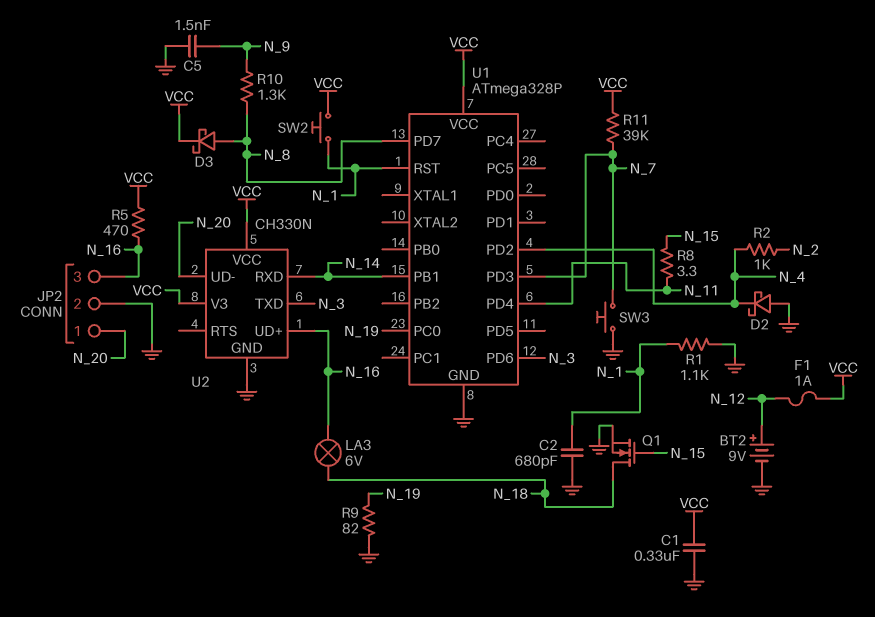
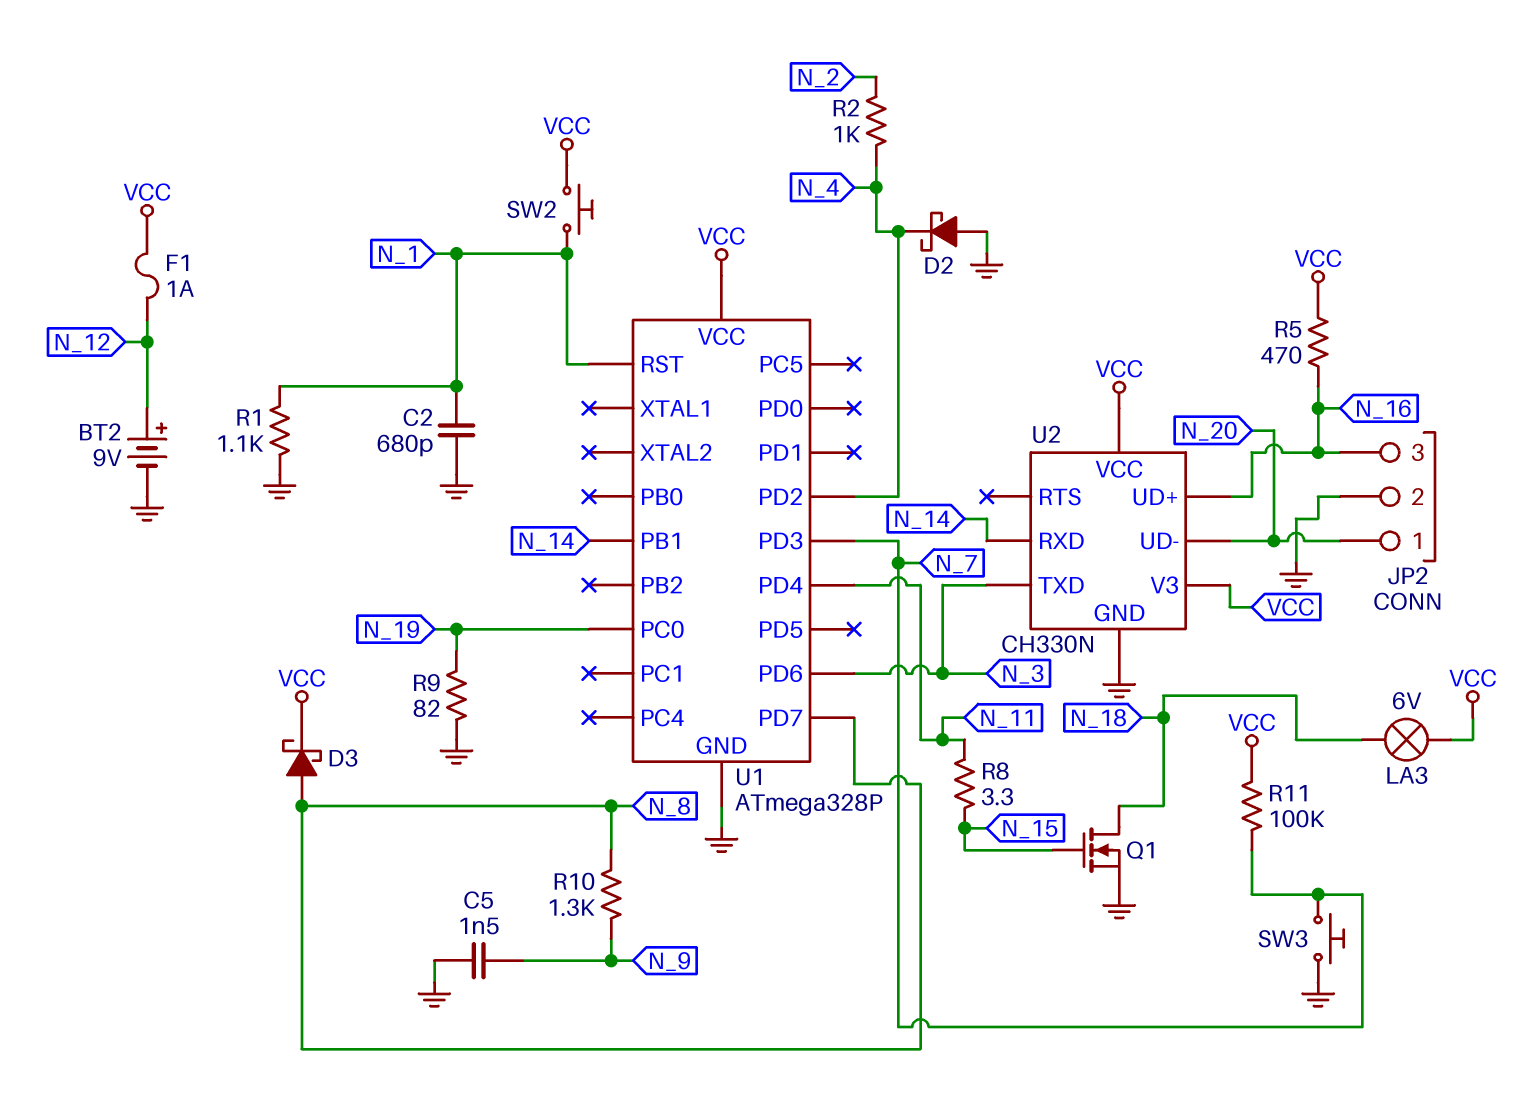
C1: 330nF (GND, VCC) -> none
LA3: lamp 6V (N_16, N_18) -> lamp 6V (N_18, VCC)
R11: 39k (N_7, VCC) -> 100k (N_7, VCC)

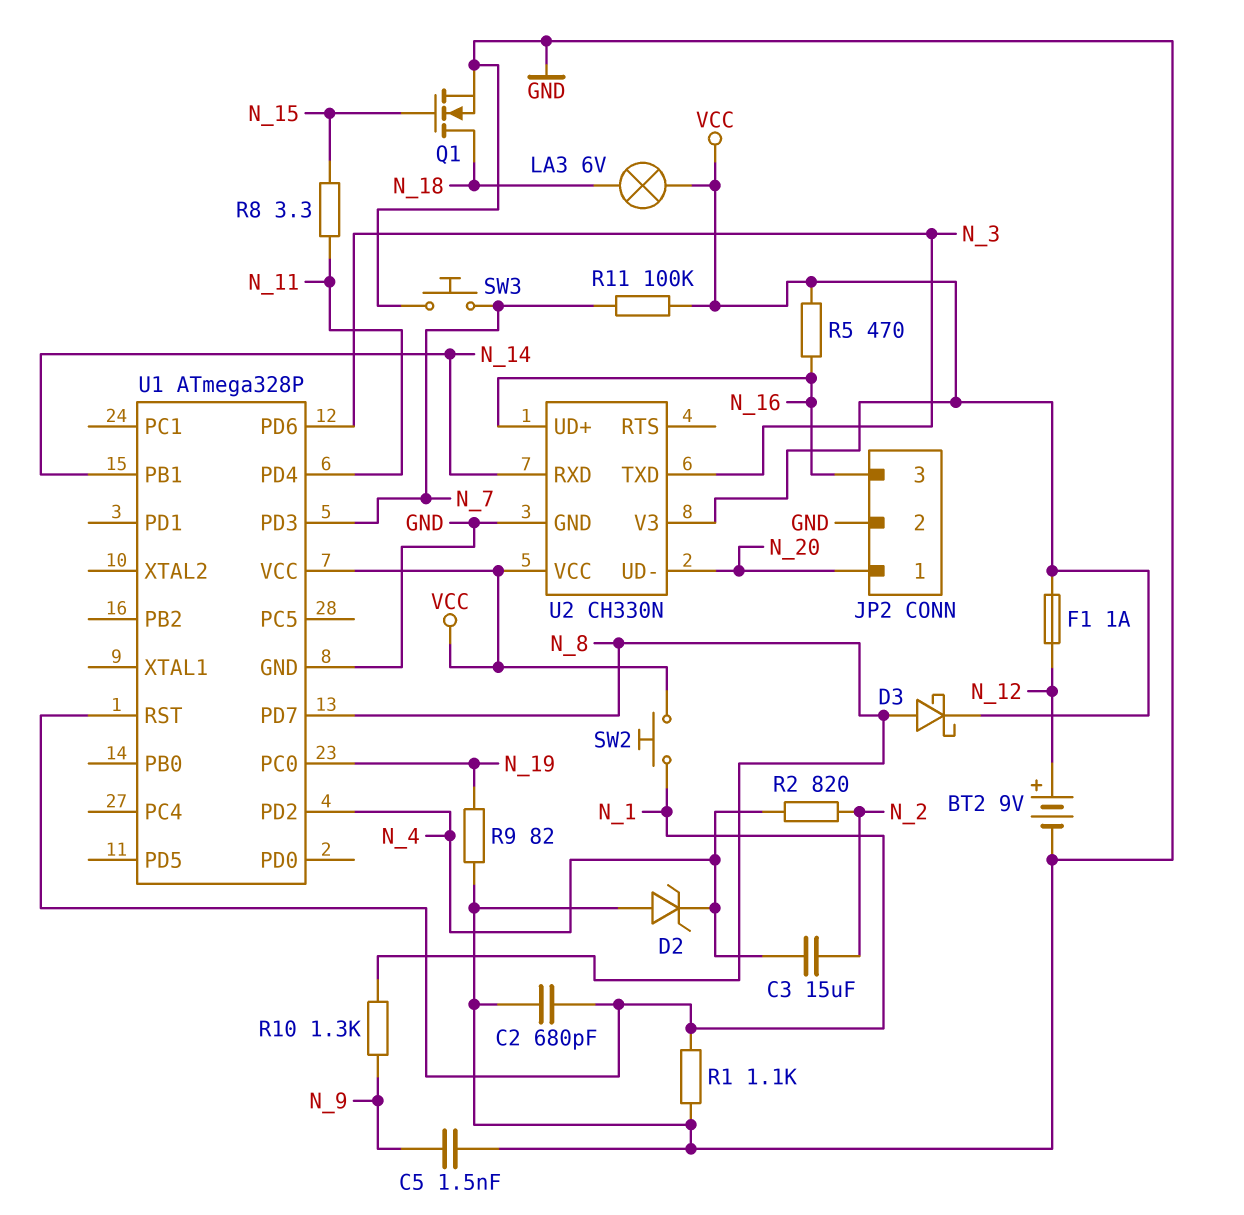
C3: none -> 15uF (N_2, N_4)
D2: schottky (A GND, K N_4) -> zener (A GND, K N_4)
R2: 1k (N_2, N_4) -> 820 (N_2, N_4)

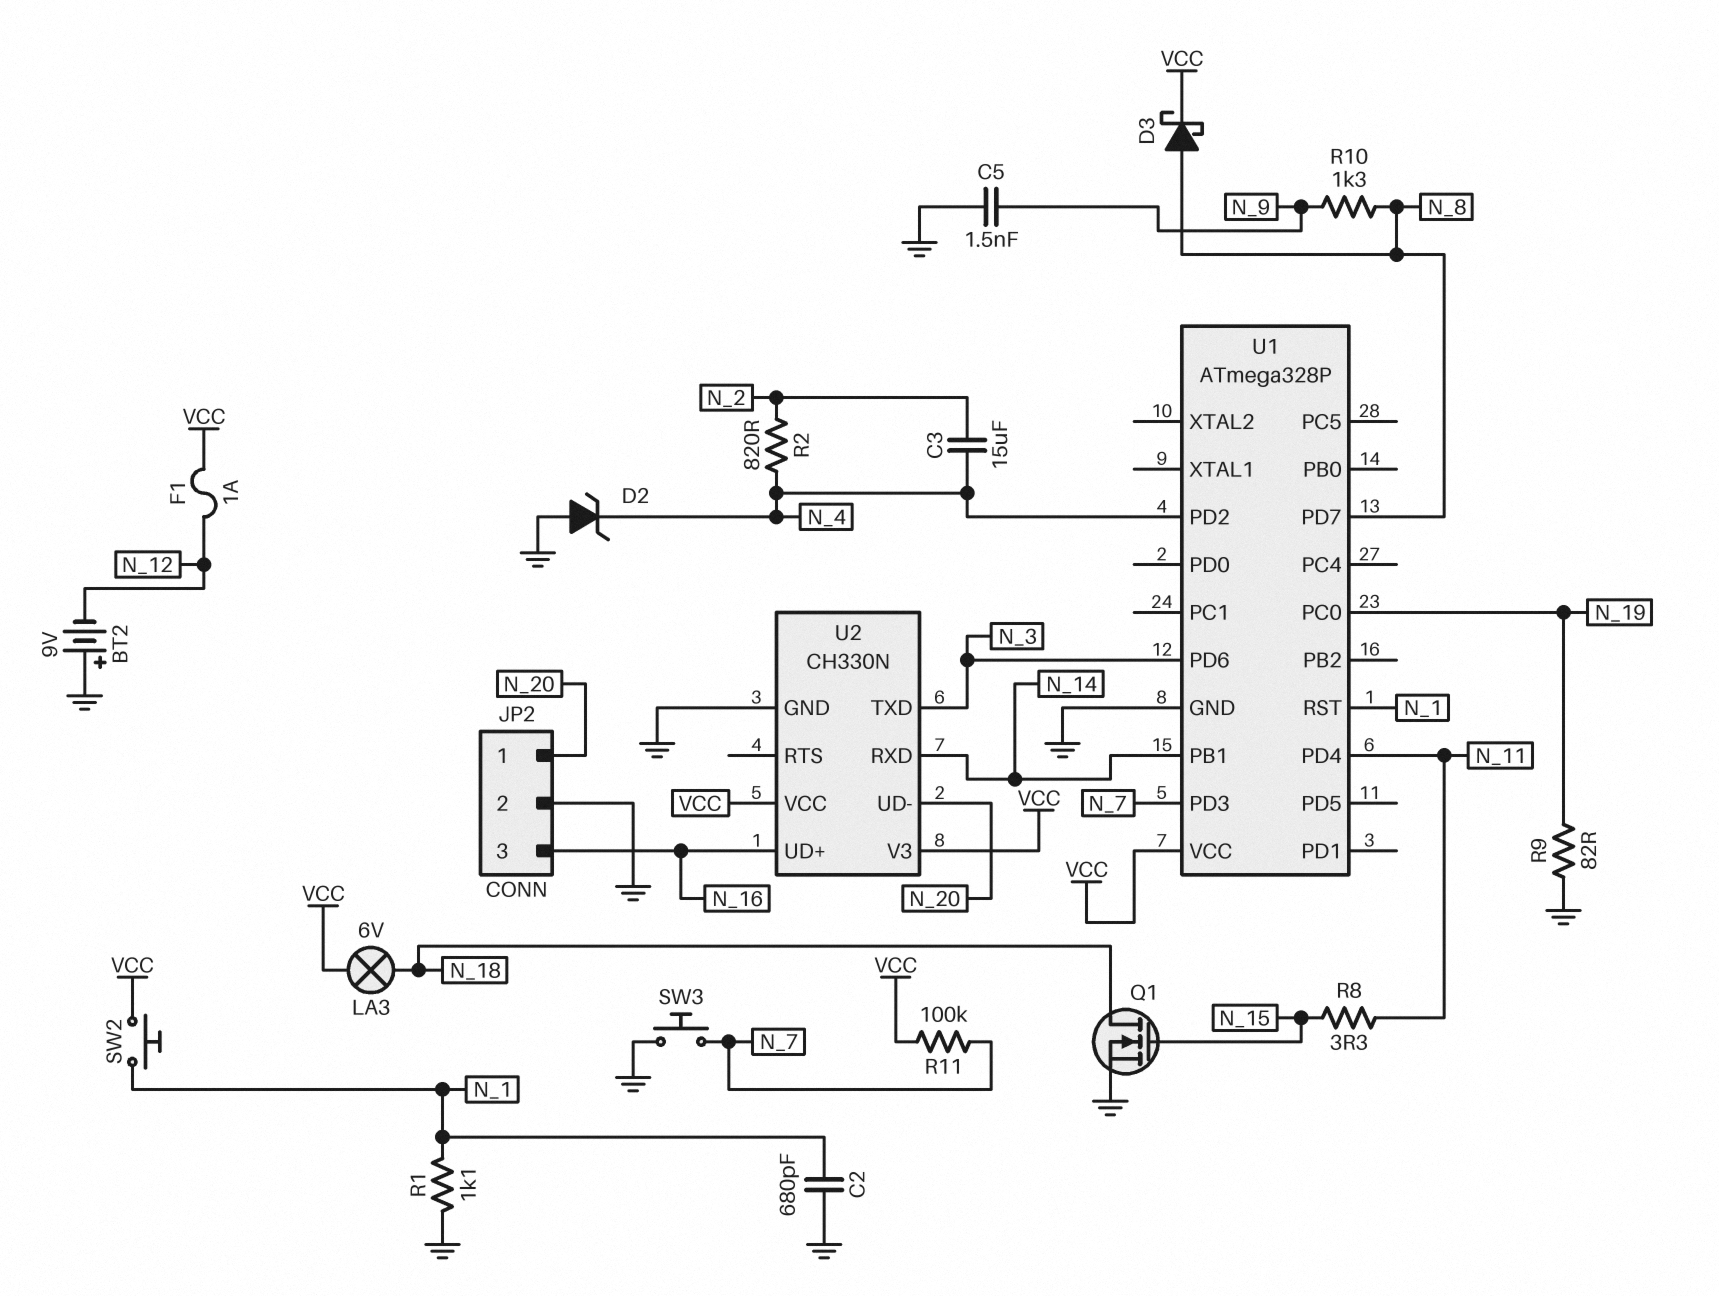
BT2: 9V (plus N_12, minus GND) -> 9V (plus GND, minus N_12)
R5: 470 (N_16, VCC) -> none

